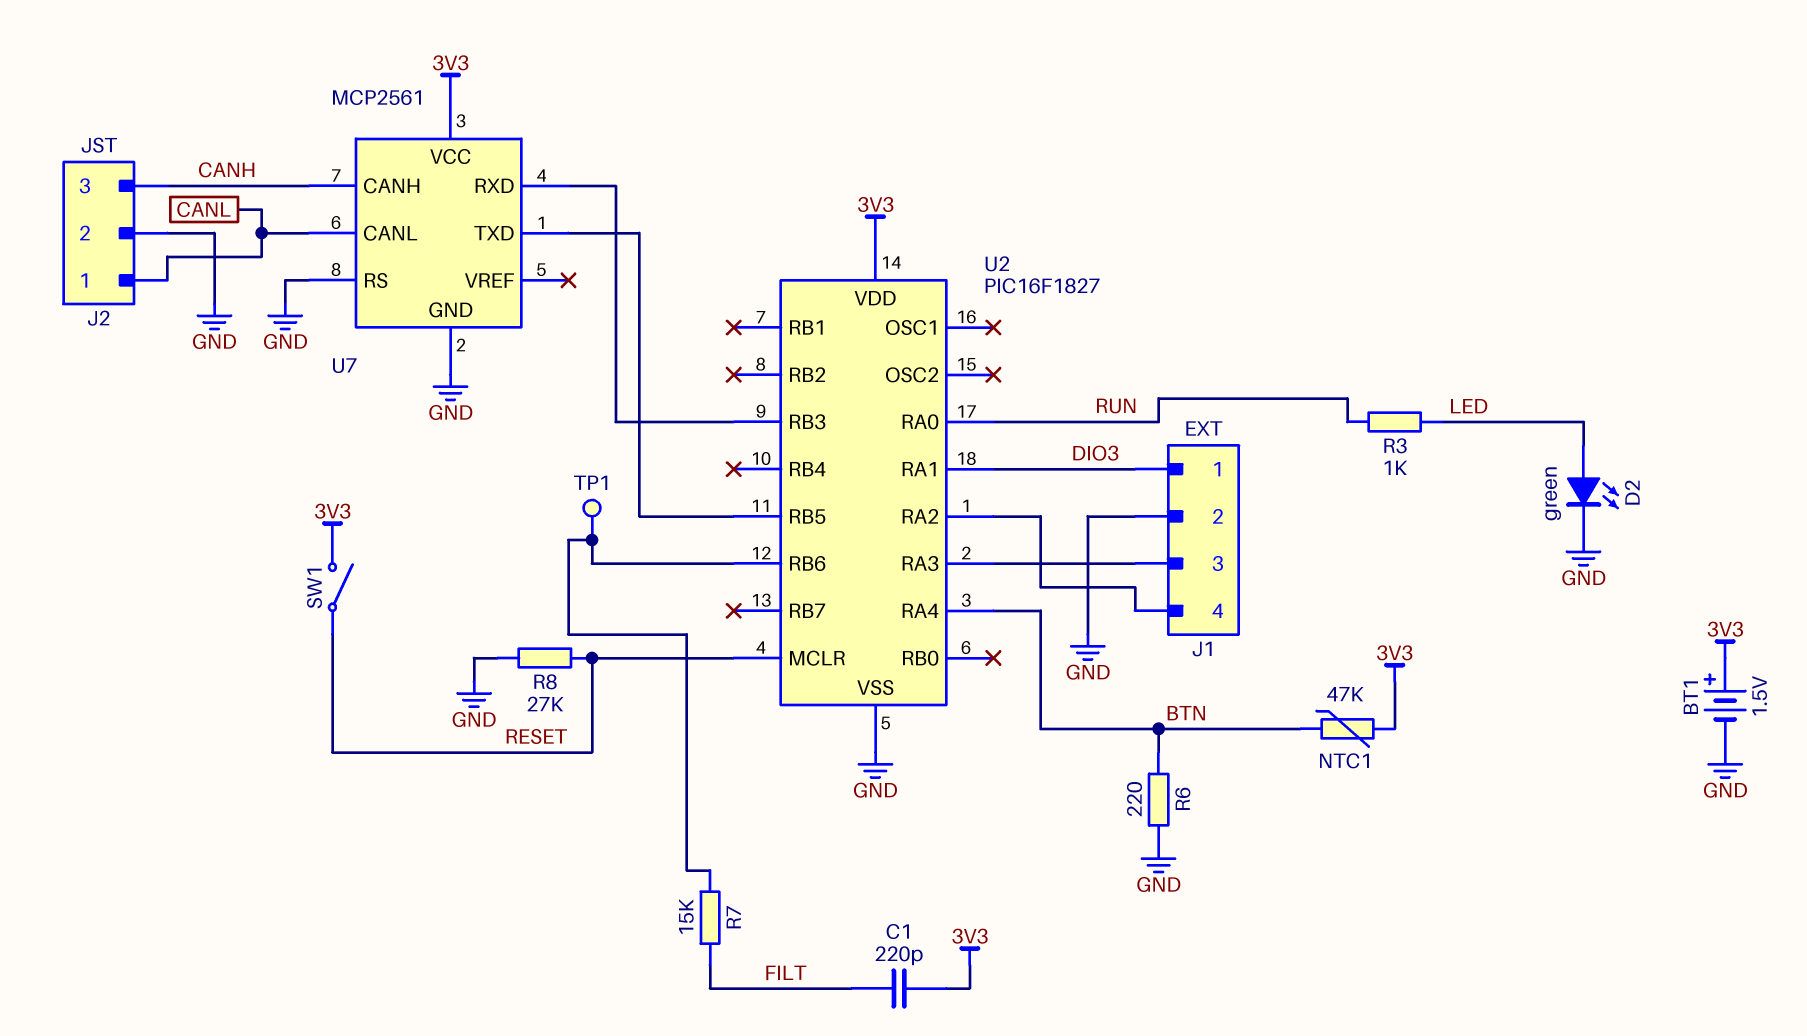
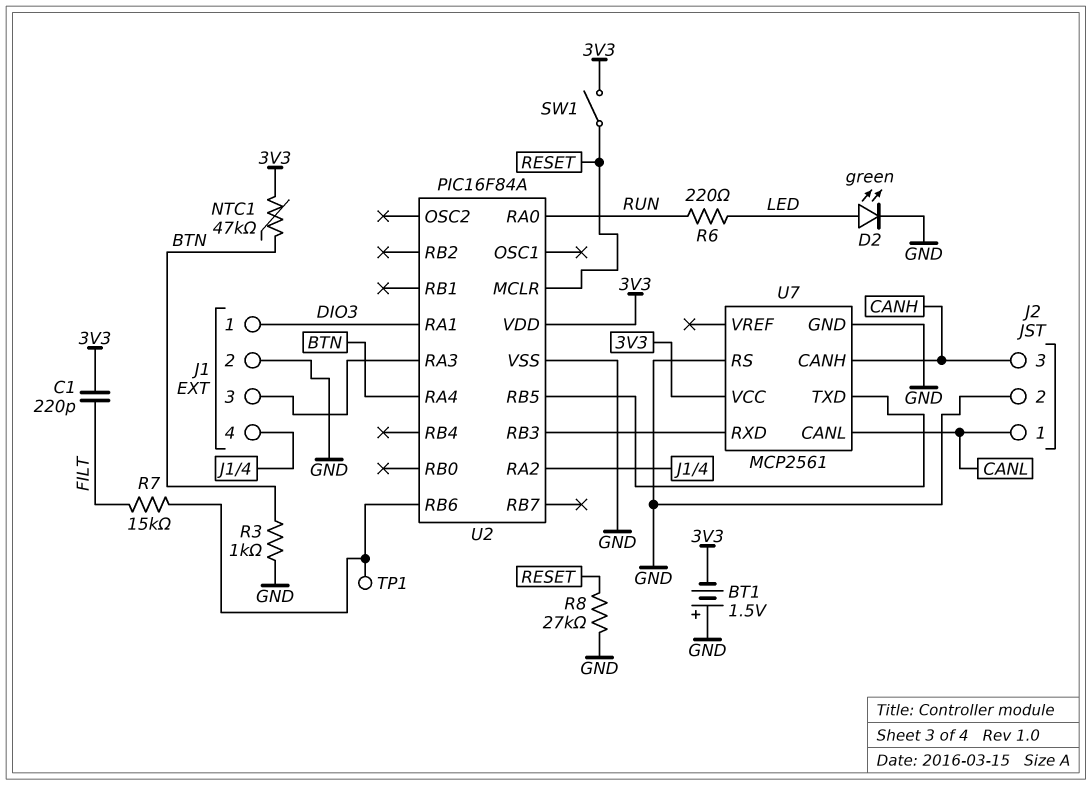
BT1: 1.5V (plus 3V3, minus GND) -> 1.5V (plus GND, minus 3V3)
R3: 1k (LED, RUN) -> 1k (BTN, GND)
R6: 220 (BTN, GND) -> 220 (LED, RUN)
U2: PIC16F1827 -> PIC16F84A

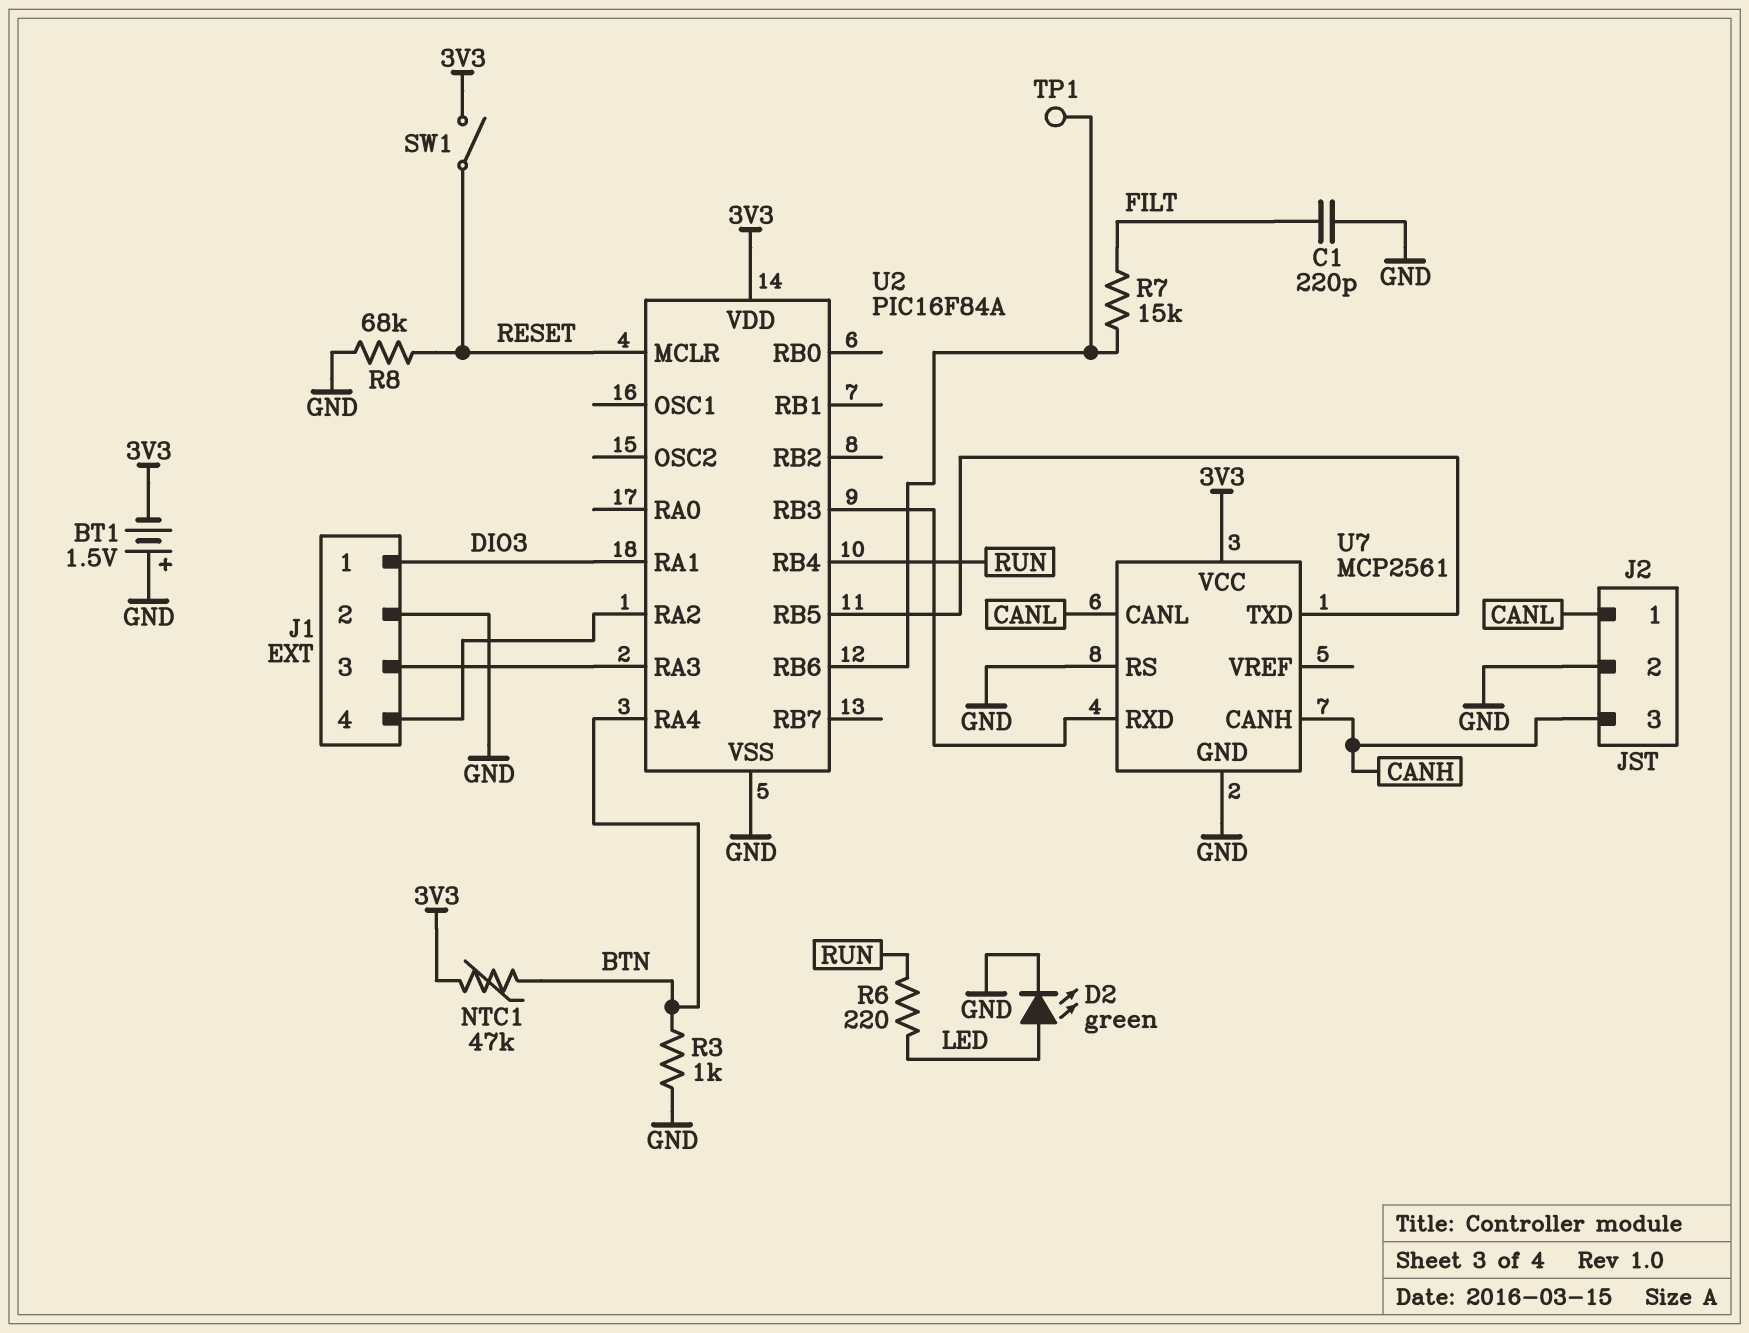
C1: 220pF (3V3, FILT) -> 220pF (FILT, GND)
R8: 27k (GND, RESET) -> 68k (GND, RESET)
U2 pin RA0: RUN -> none
U2 pin RB4: none -> RUN

